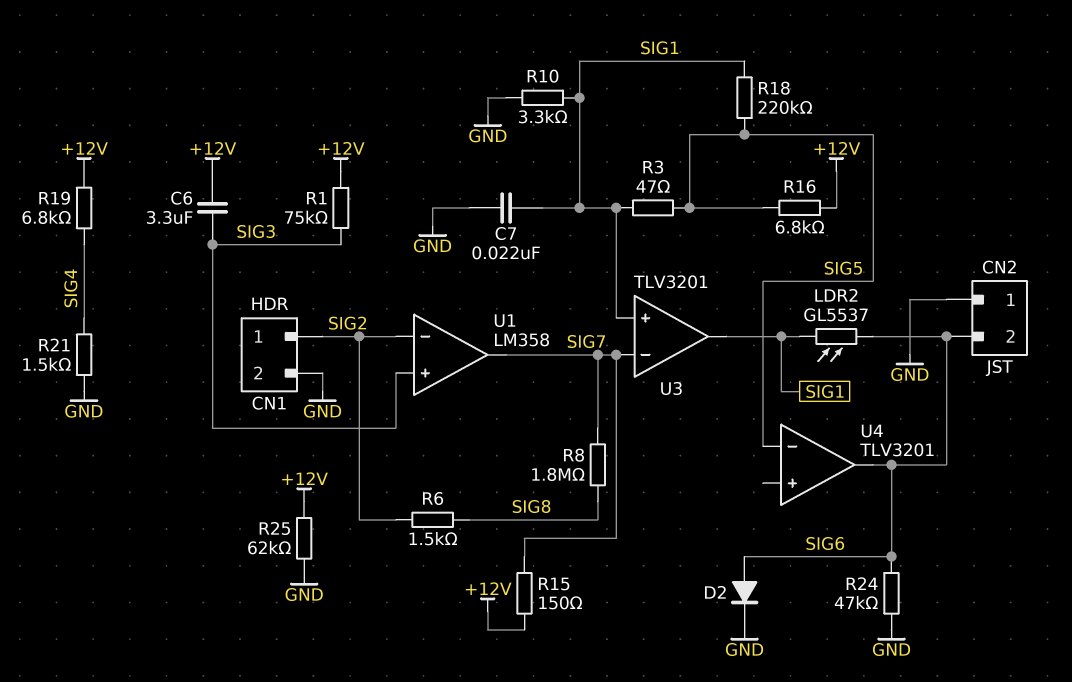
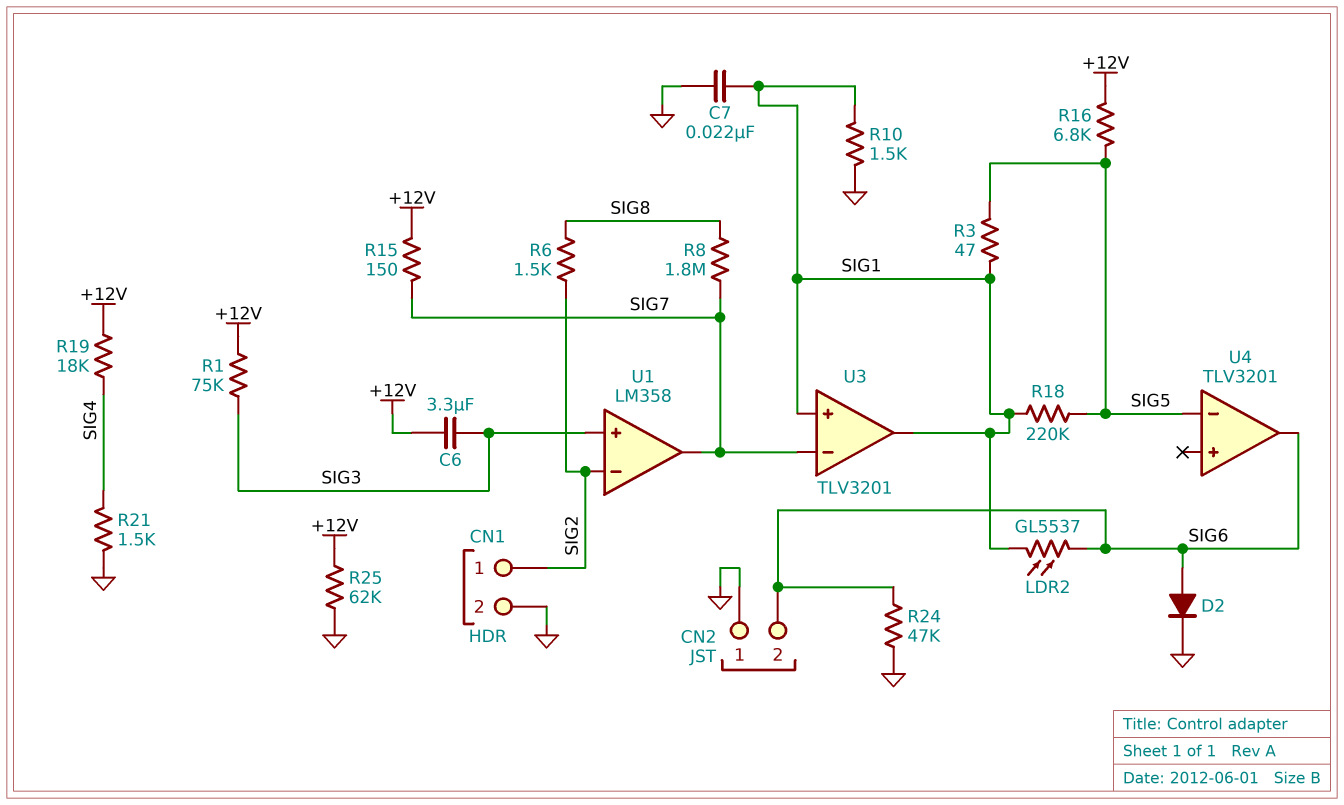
R10: 3.3k (GND, SIG1) -> 1.5k (GND, SIG1)
R19: 6.8k (+12V, SIG4) -> 18k (+12V, SIG4)

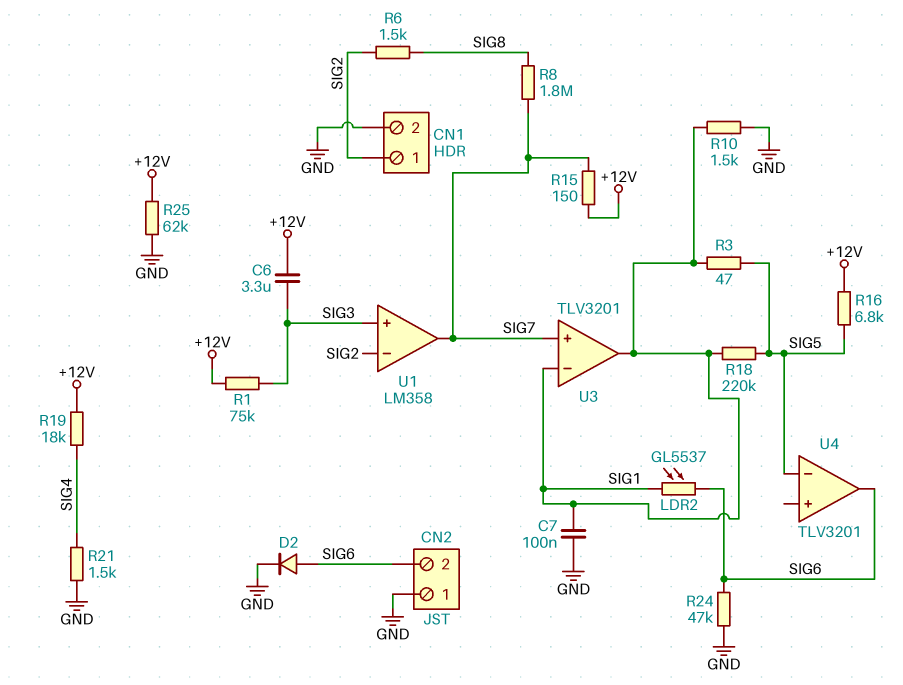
C7: 22nF (GND, SIG1) -> 100nF (GND, SIG1)
U3 pin in+: SIG1 -> SIG7
U3 pin in-: SIG7 -> SIG1

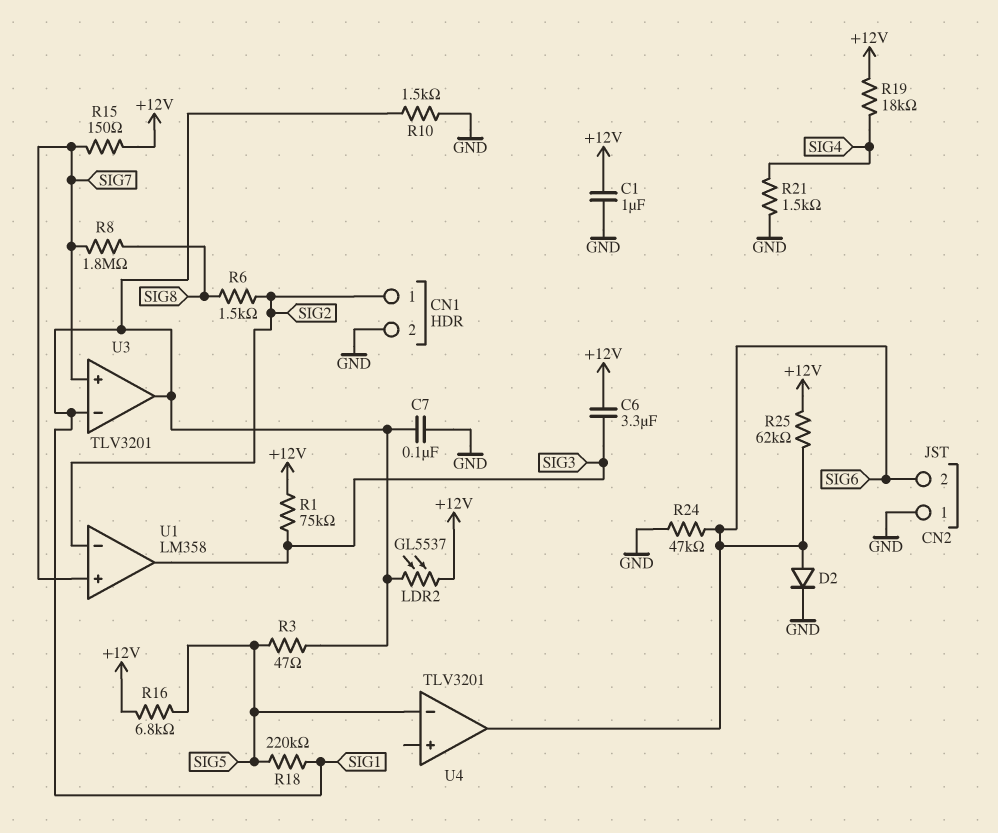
C1: none -> 1uF (+12V, GND)
LDR2: GL5537 (SIG1, SIG6) -> GL5537 (+12V, SIG1)
R25: 62k (+12V, GND) -> 62k (+12V, SIG6)
U1 pin in+: SIG3 -> SIG7
U1 pin out: SIG7 -> SIG3

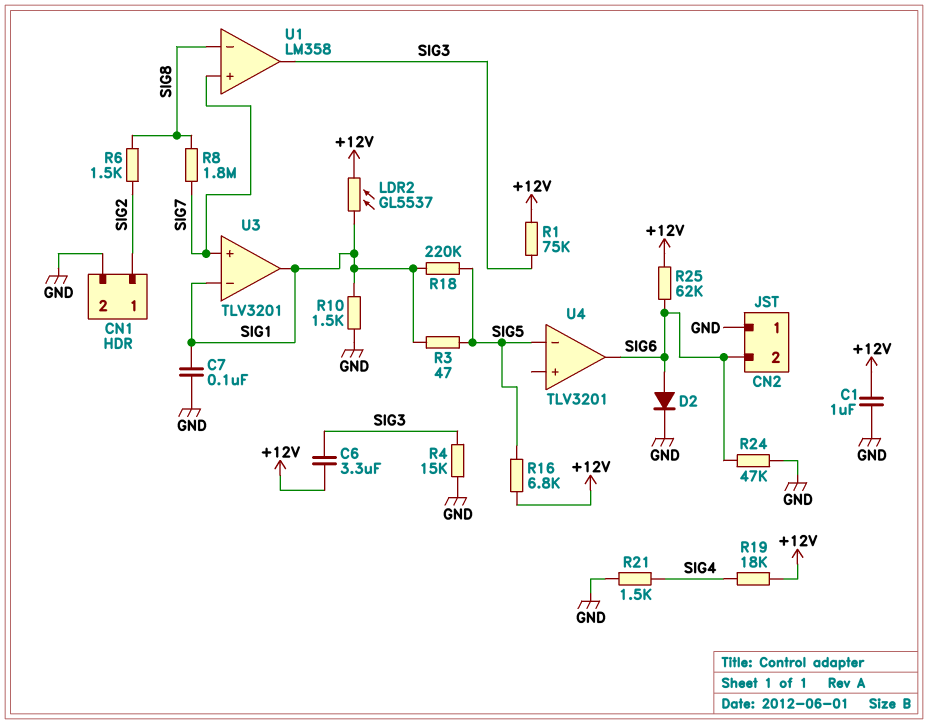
R4: none -> 15k (GND, SIG3)
R15: 150 (+12V, SIG7) -> none
U1 pin in-: SIG2 -> SIG8

